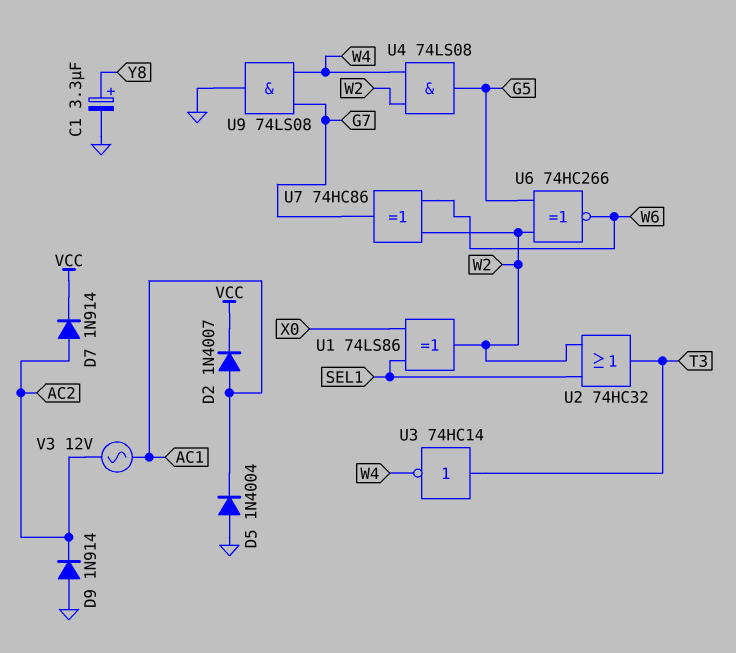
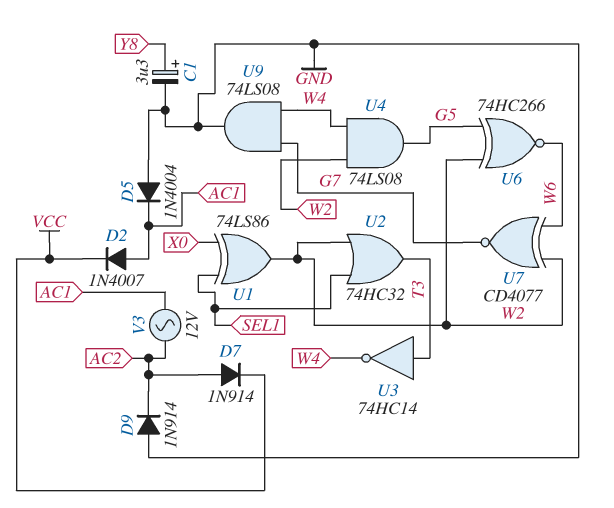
U7: XOR 74HC86 (in W2, in W6, out G7) -> XNOR CD4077 (in W2, in W6, out G7)

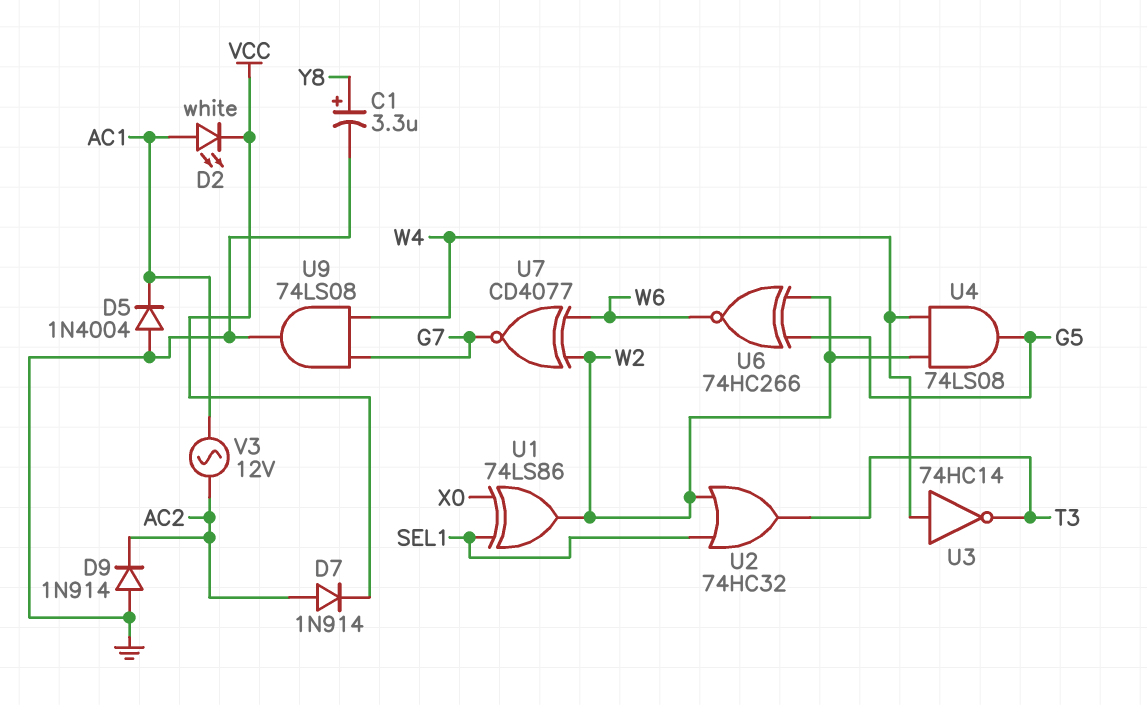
D2: diode 1N4007 (A AC1, K VCC) -> LED white (A AC1, K VCC)
U3: NOT 74HC14 (in T3, out W4) -> NOT 74HC14 (in W4, out T3)

